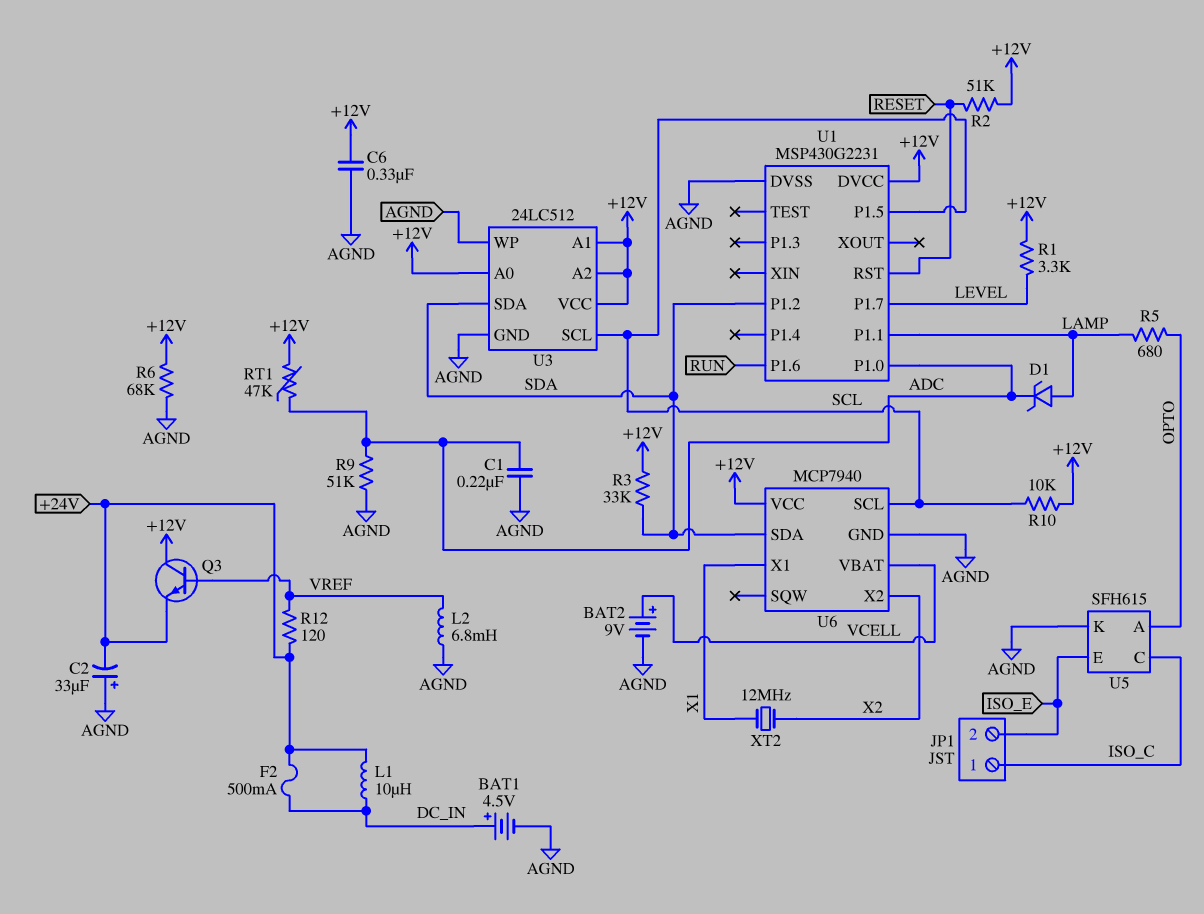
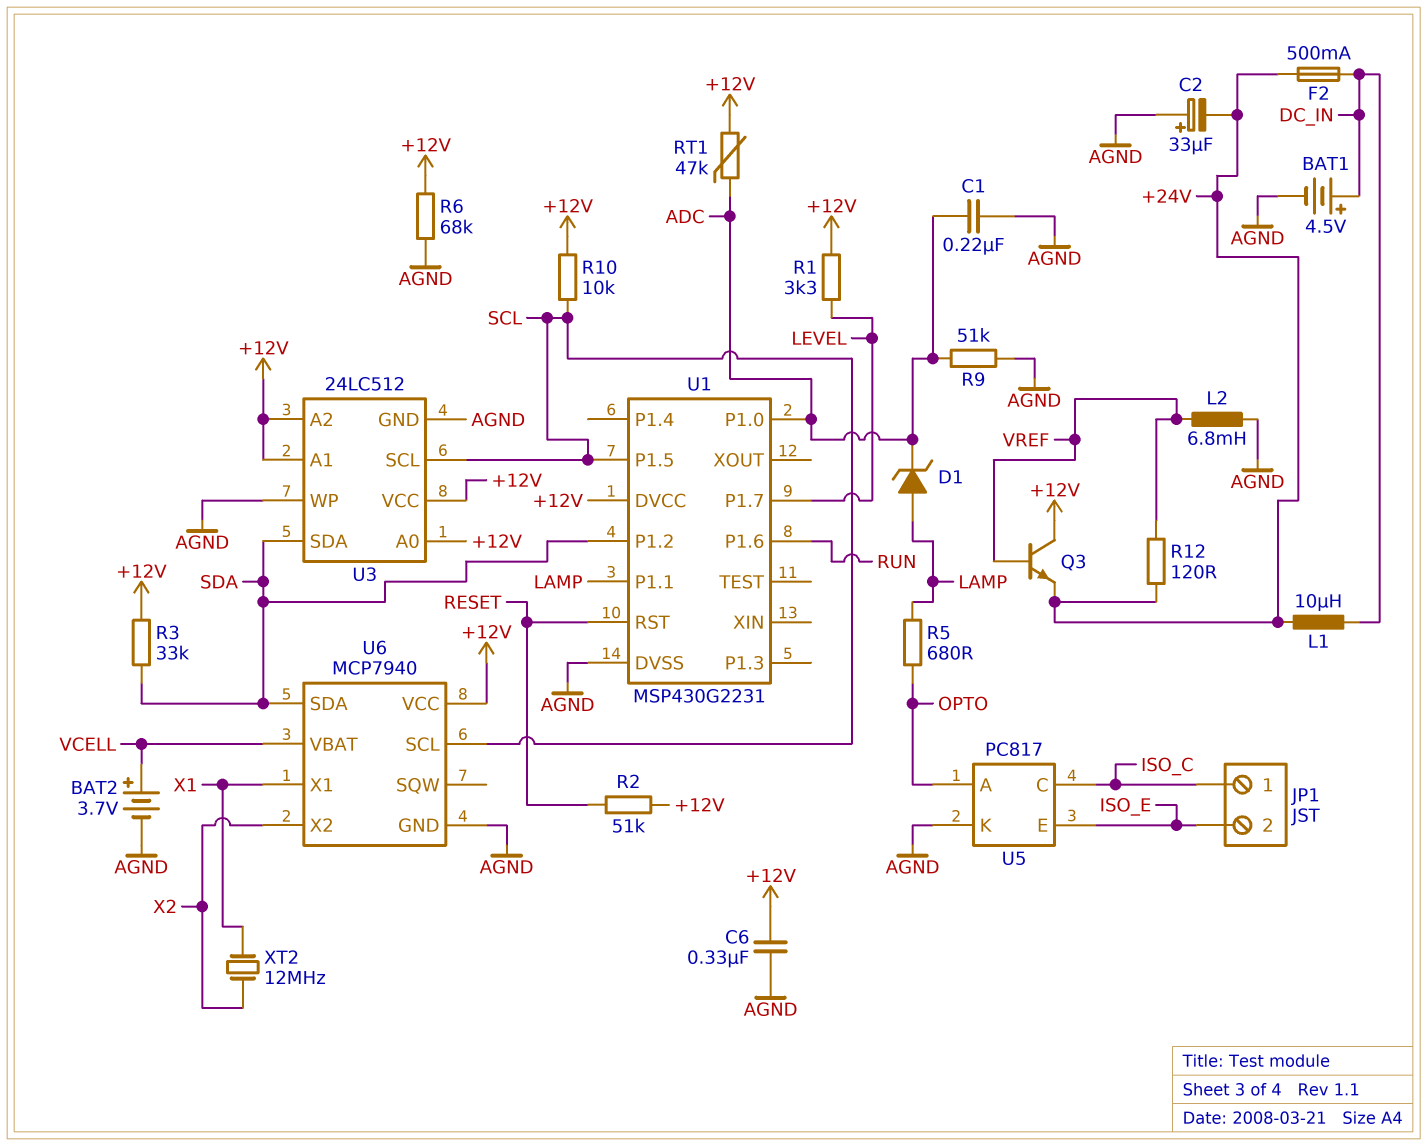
BAT2: 9V (plus VCELL, minus AGND) -> 3.7V (plus VCELL, minus AGND)
U5: SFH615 -> PC817

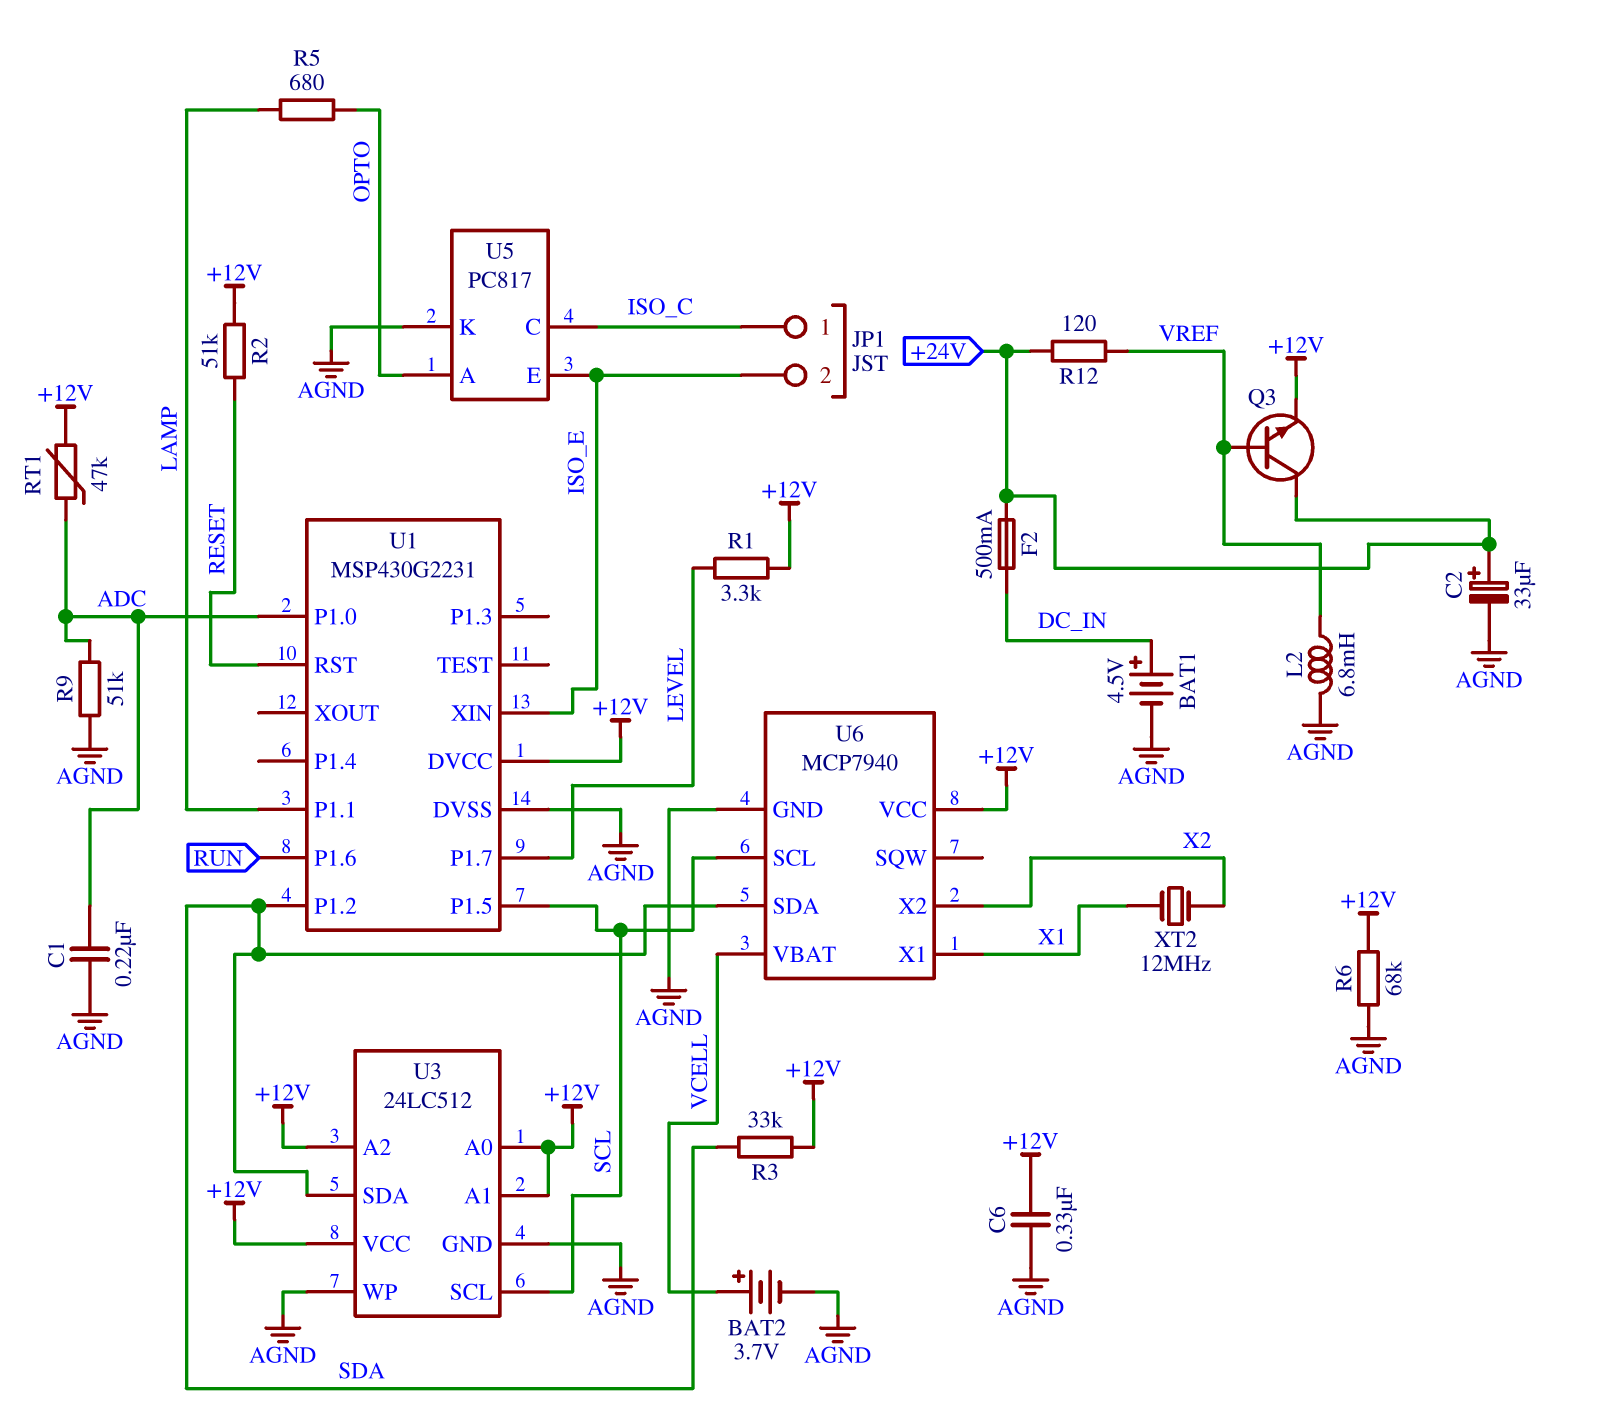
C2: 33uF (plus AGND, minus +24V) -> 33uF (plus +24V, minus AGND)
D1: zener (A LAMP, K ADC) -> none
L1: 10uH (+24V, DC_IN) -> none
Q3: NPN (B VREF, C +12V, E +24V) -> NPN (B VREF, C +24V, E +12V)
R10: 10k (+12V, SCL) -> none
U1 pin XIN: none -> ISO_E

